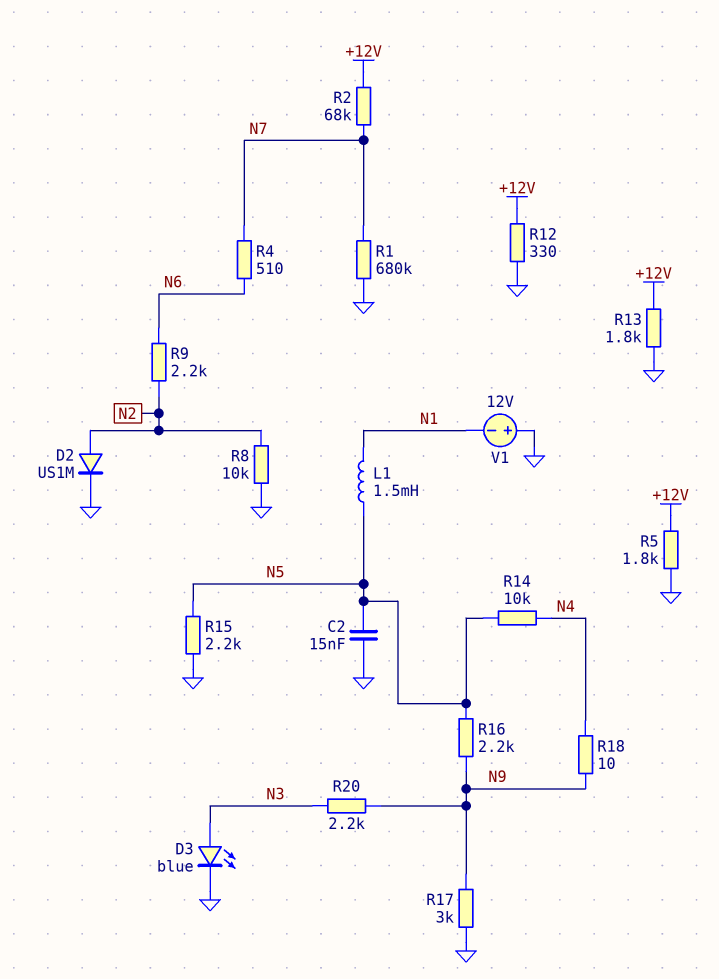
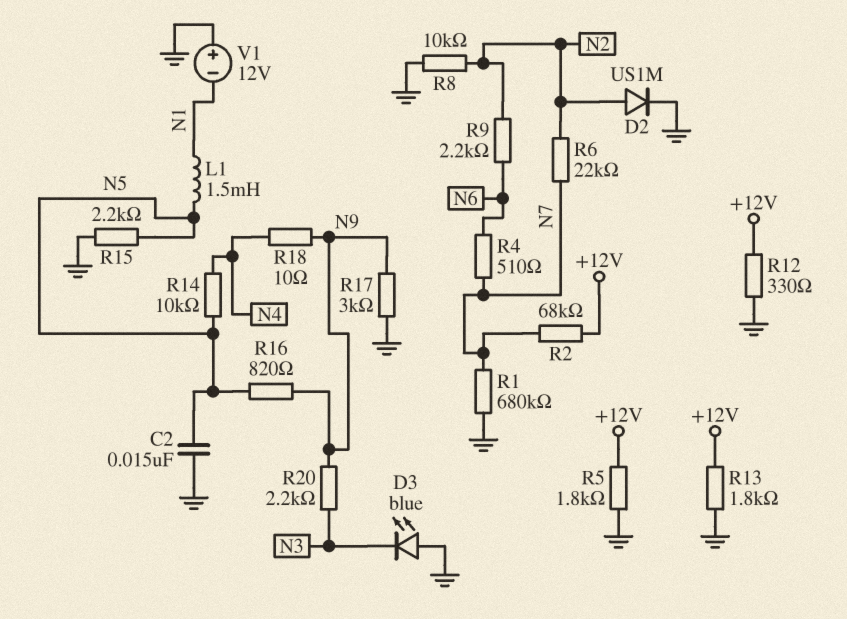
D3: LED blue (A N3, K GND) -> LED blue (A GND, K N3)
R6: none -> 22k (N2, N7)
R16: 2.2k (N5, N9) -> 820 (N5, N9)

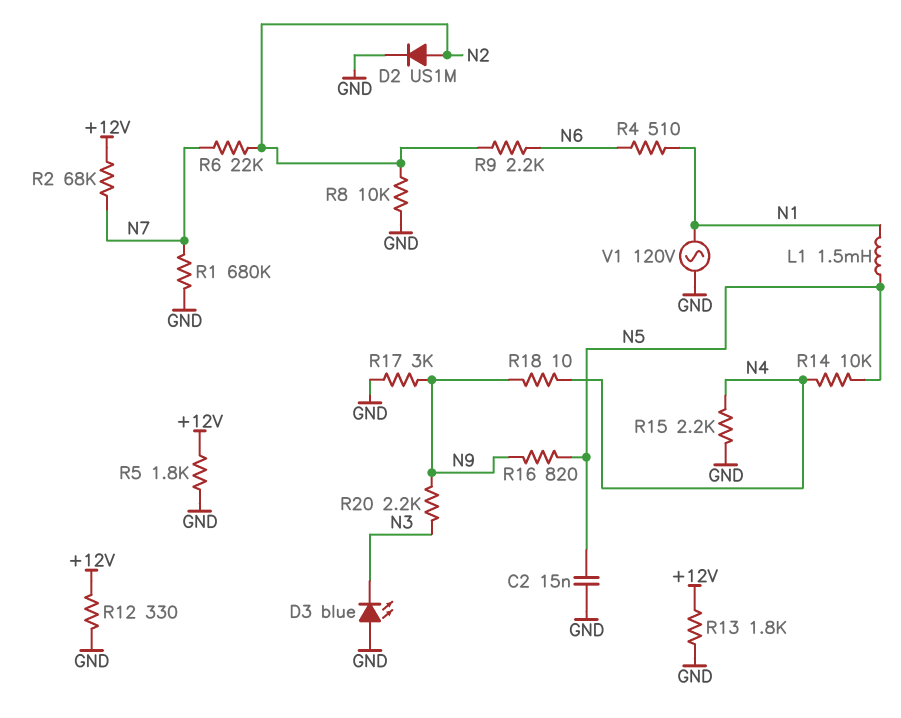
R4: 510 (N6, N7) -> 510 (N1, N6)
R15: 2.2k (GND, N5) -> 2.2k (GND, N4)
V1: 12V (plus GND, minus N1) -> AC 120V (GND, N1)

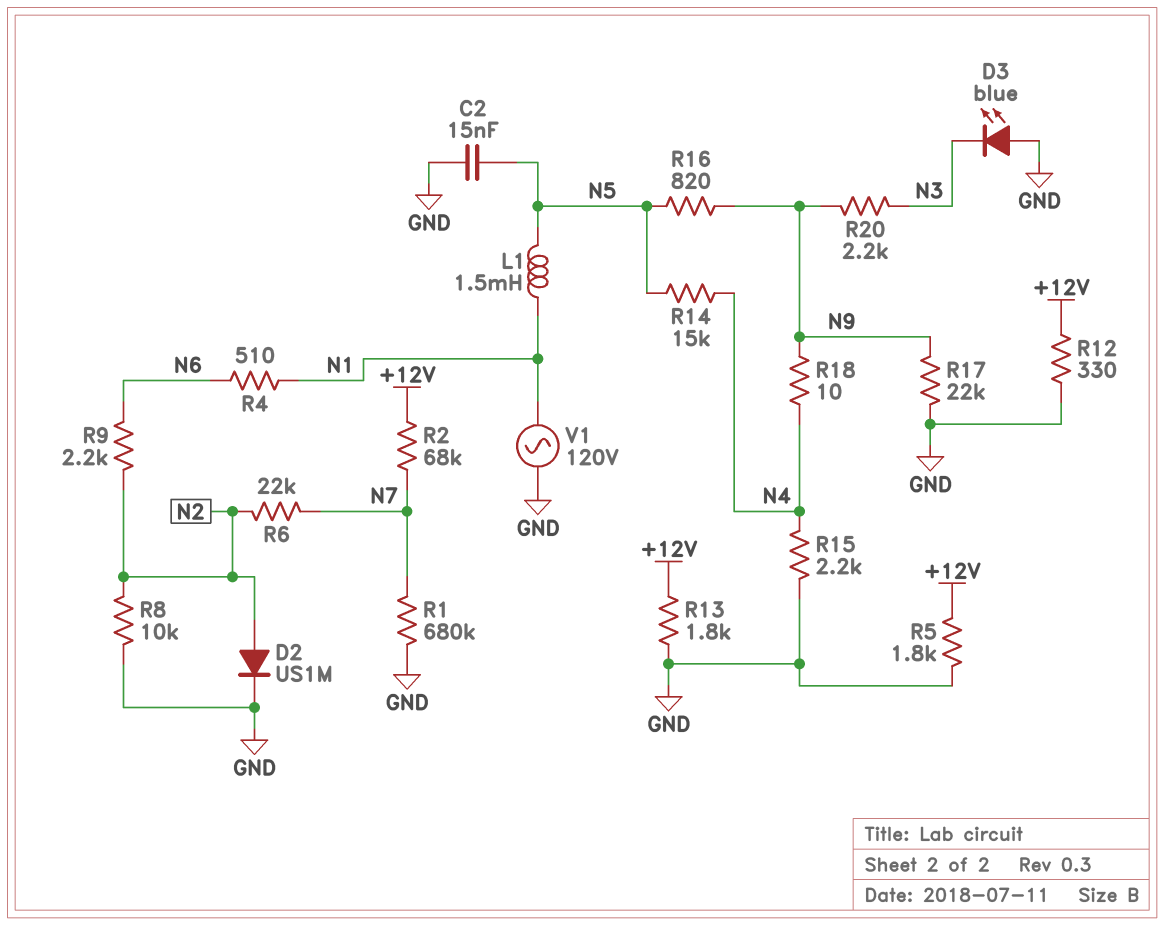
R14: 10k (N4, N5) -> 15k (N4, N5)
R17: 3k (GND, N9) -> 22k (GND, N9)

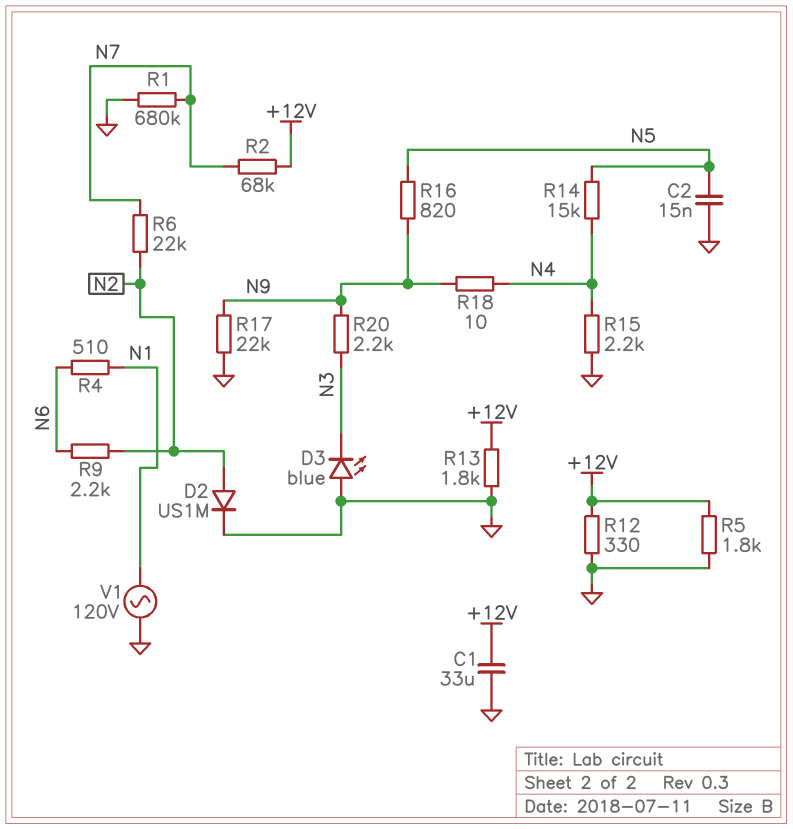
C1: none -> 33uF (+12V, GND)
L1: 1.5mH (N1, N5) -> none
R8: 10k (GND, N2) -> none

